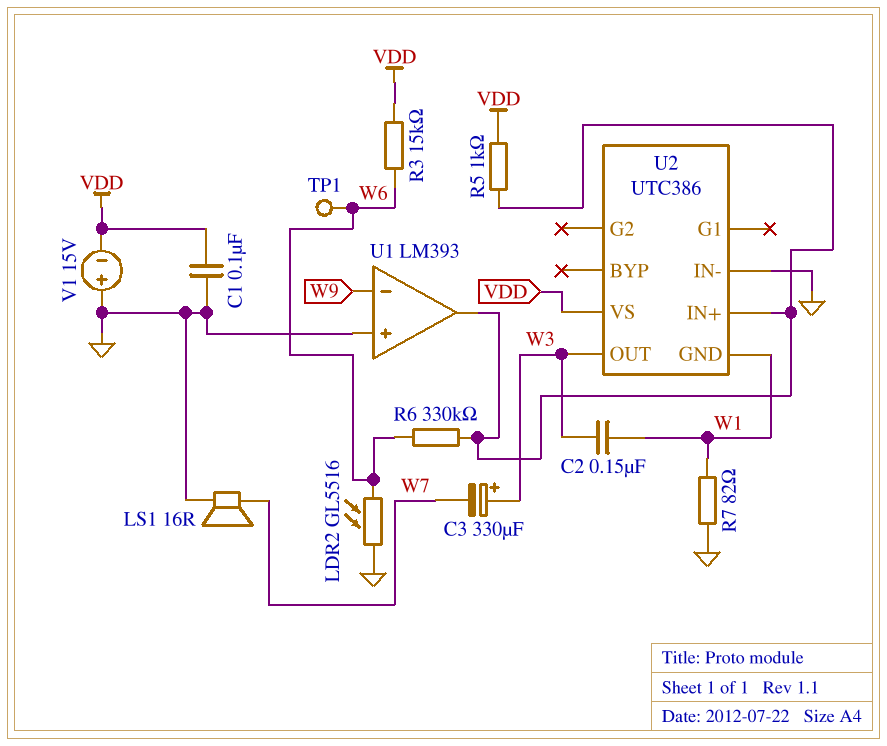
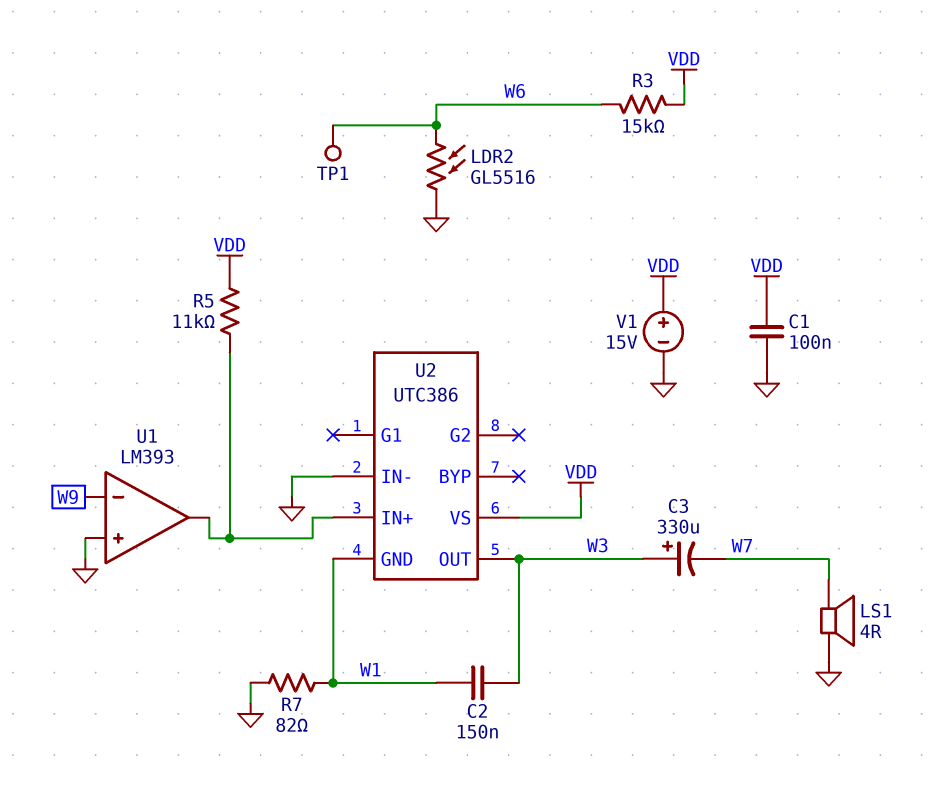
LS1: speaker 16R (GND, W7) -> speaker 4R (GND, W7)
R5: 1k (U1/out, VDD) -> 11k (U1/out, VDD)
R6: 330k (U1/out, W6) -> none
V1: 15V (plus GND, minus VDD) -> 15V (plus VDD, minus GND)

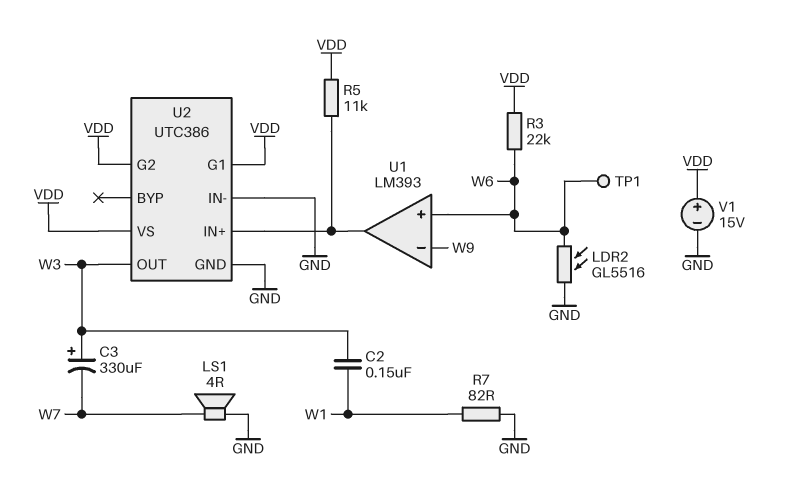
C1: 100nF (GND, VDD) -> none
R3: 15k (VDD, W6) -> 22k (VDD, W6)
U1 pin in+: GND -> W6
U2 pin G1: none -> VDD
U2 pin G2: none -> VDD
U2 pin GND: W1 -> GND

